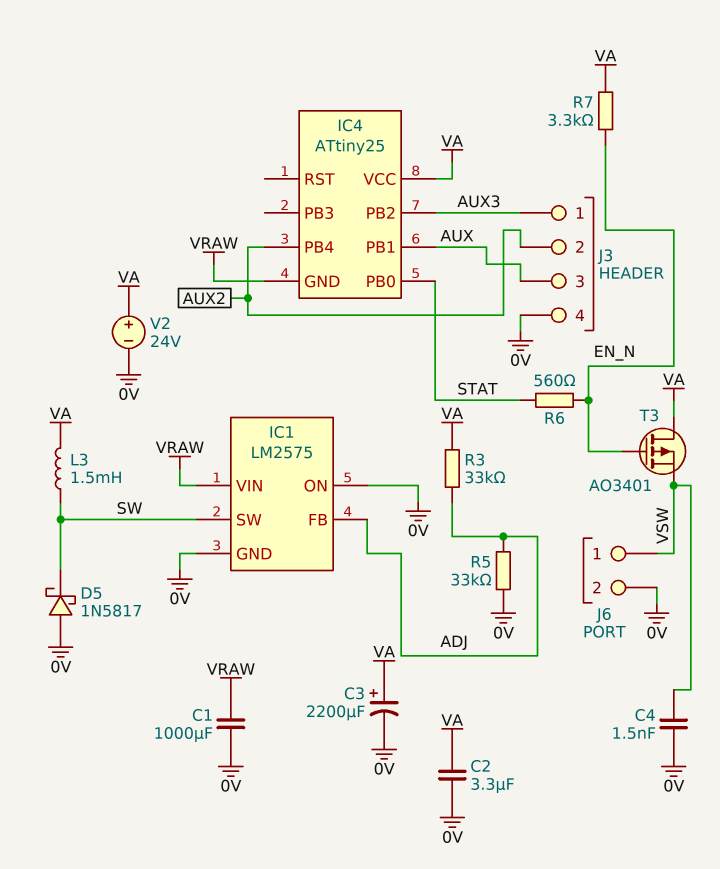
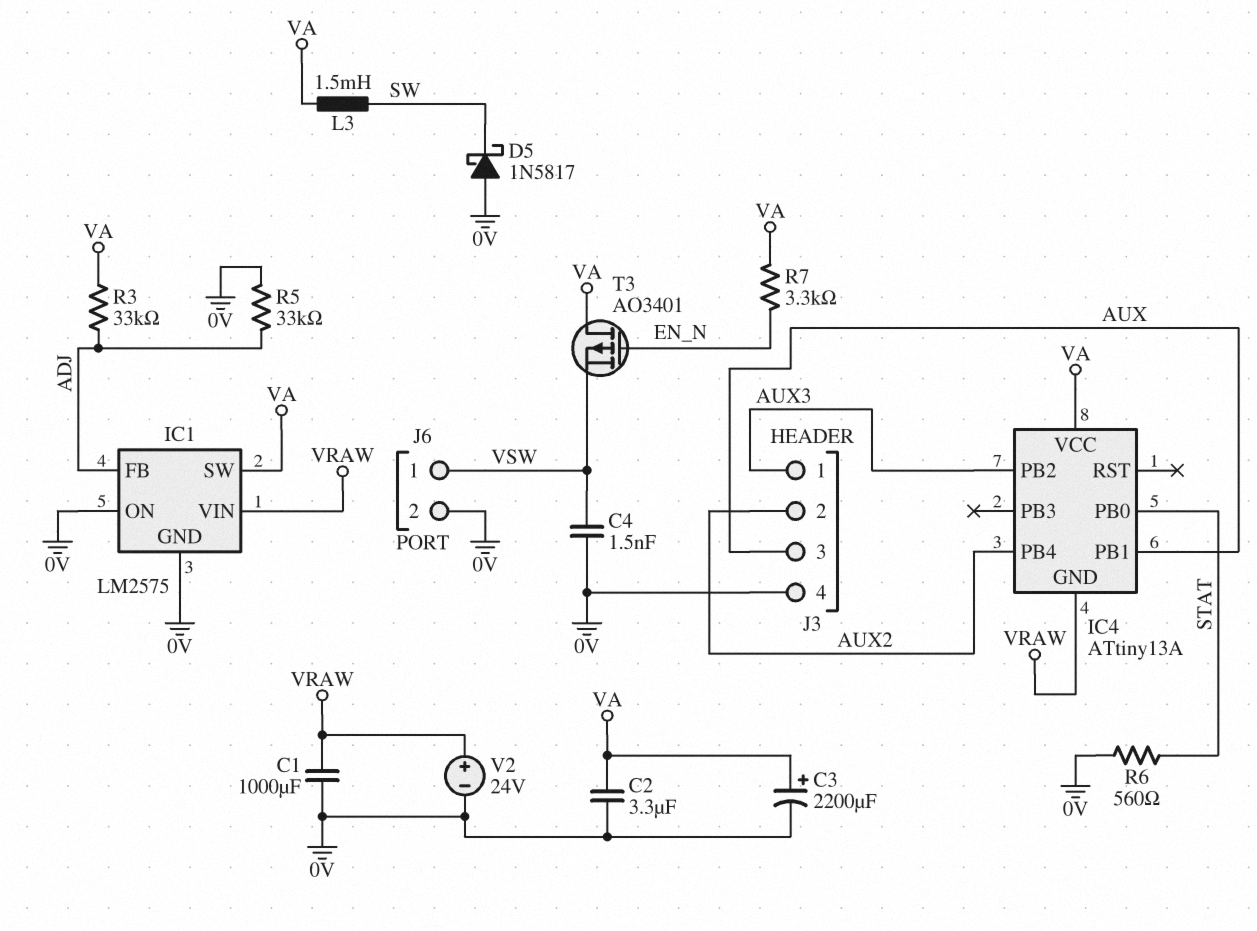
IC1 pin SW: SW -> VA
IC4: ATtiny25 -> ATtiny13A
R6: 560 (EN_N, STAT) -> 560 (0V, STAT)
V2: 24V (plus VA, minus 0V) -> 24V (plus VRAW, minus 0V)

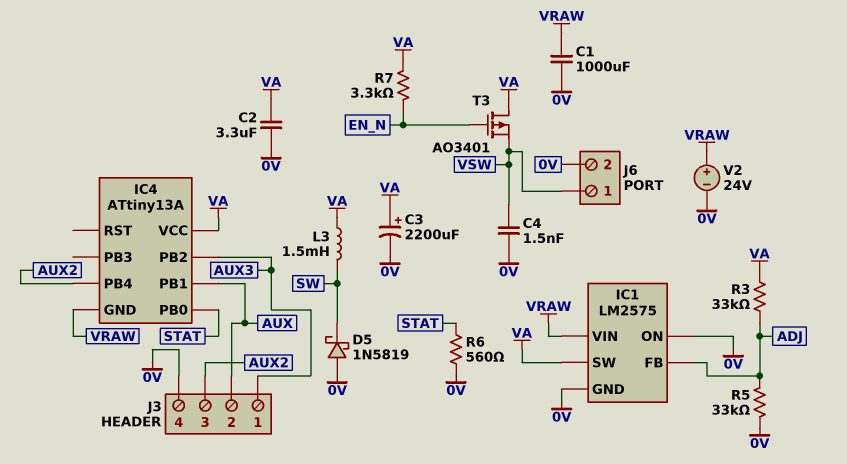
D5: schottky 1N5817 (A 0V, K SW) -> schottky 1N5819 (A 0V, K SW)
J3 pin 2: AUX2 -> AUX
J3 pin 3: AUX -> AUX2

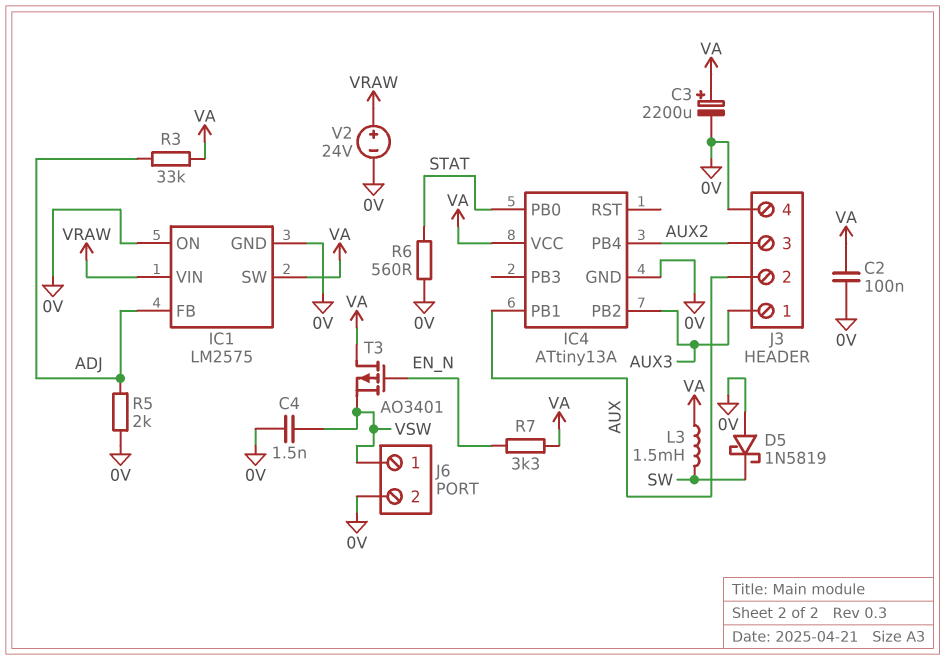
C1: 1000uF (0V, VRAW) -> none
C2: 3.3uF (0V, VA) -> 100nF (0V, VA)
IC4 pin GND: VRAW -> 0V
R5: 33k (0V, ADJ) -> 2k (0V, ADJ)

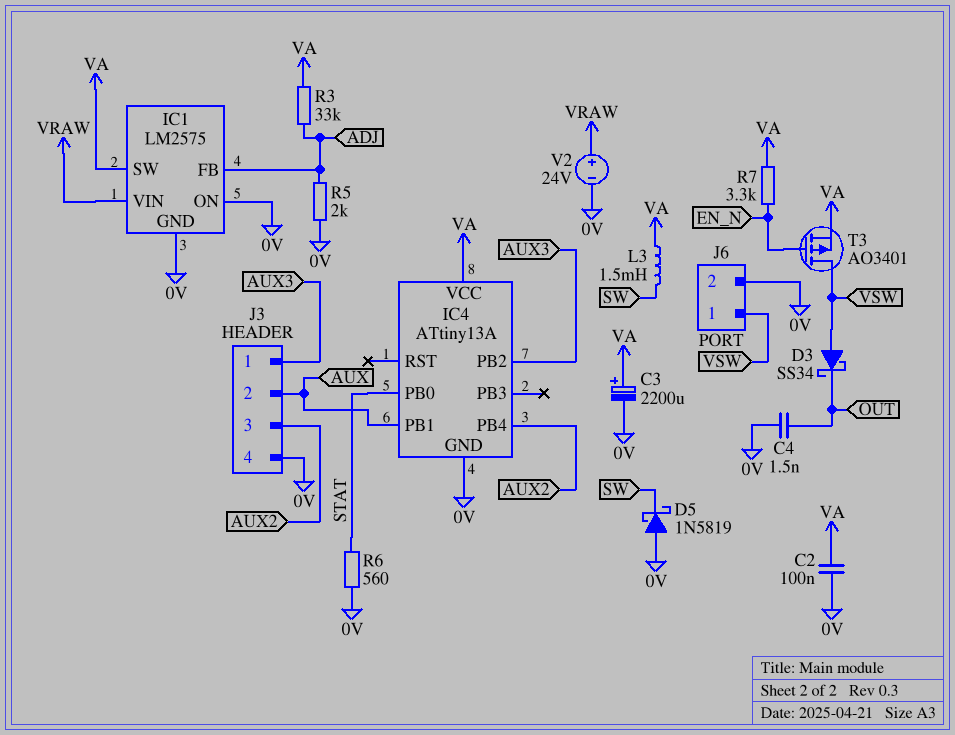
C4: 1.5nF (0V, VSW) -> 1.5nF (0V, OUT)
D3: none -> schottky SS34 (A VSW, K OUT)
T3: PMOS AO3401 (G EN_N, D VA, S VSW) -> PMOS AO3401 (G EN_N, D VSW, S VA)

